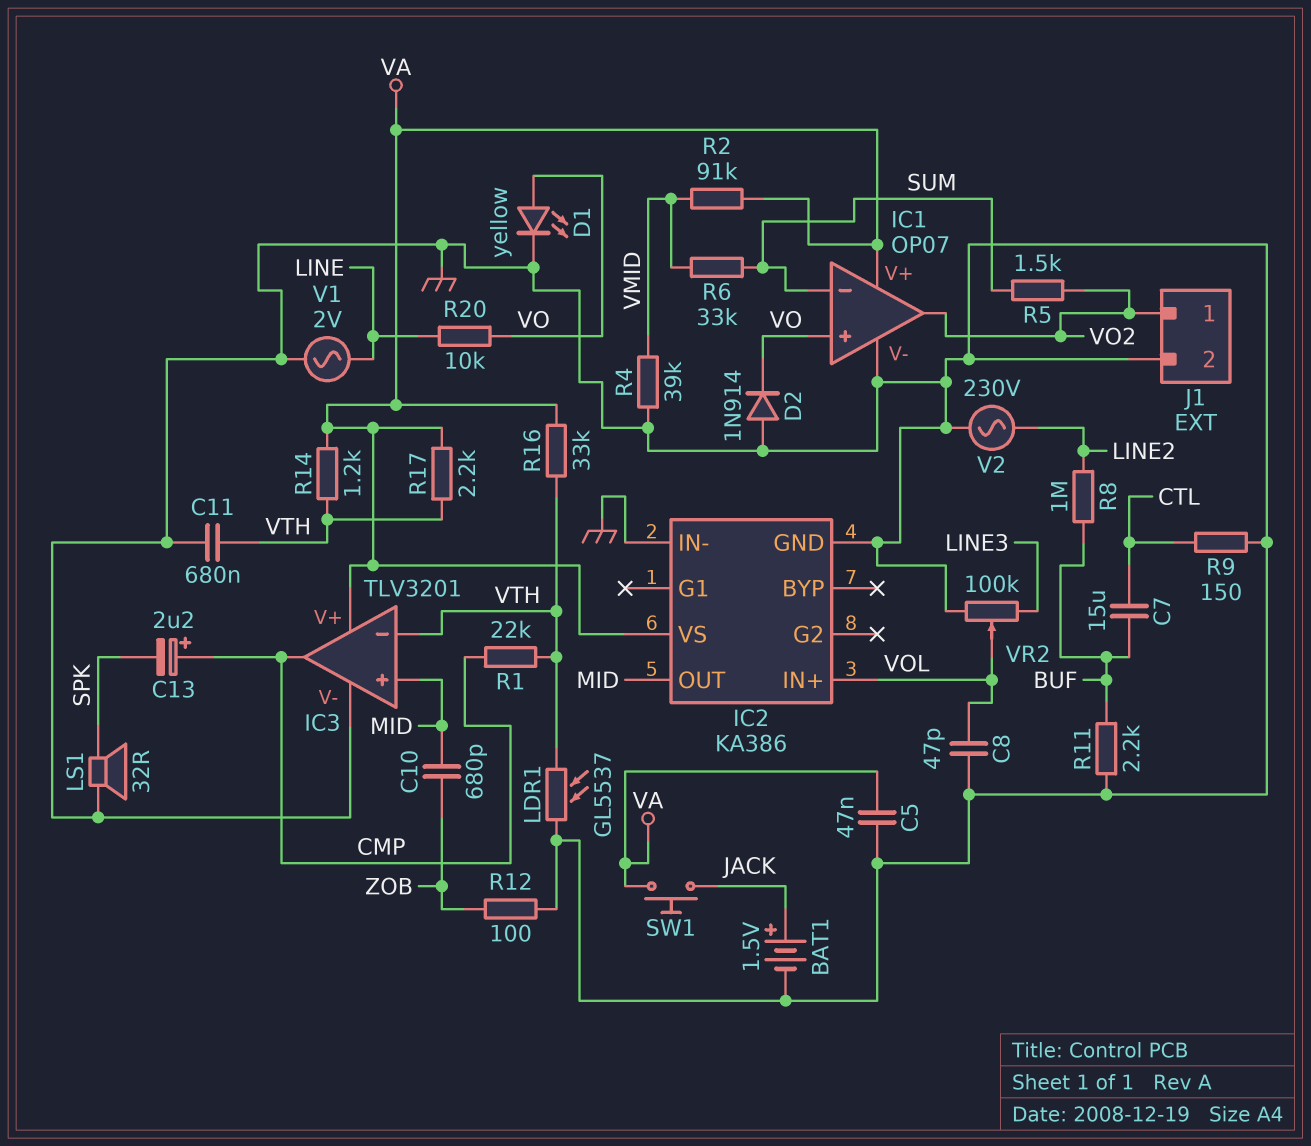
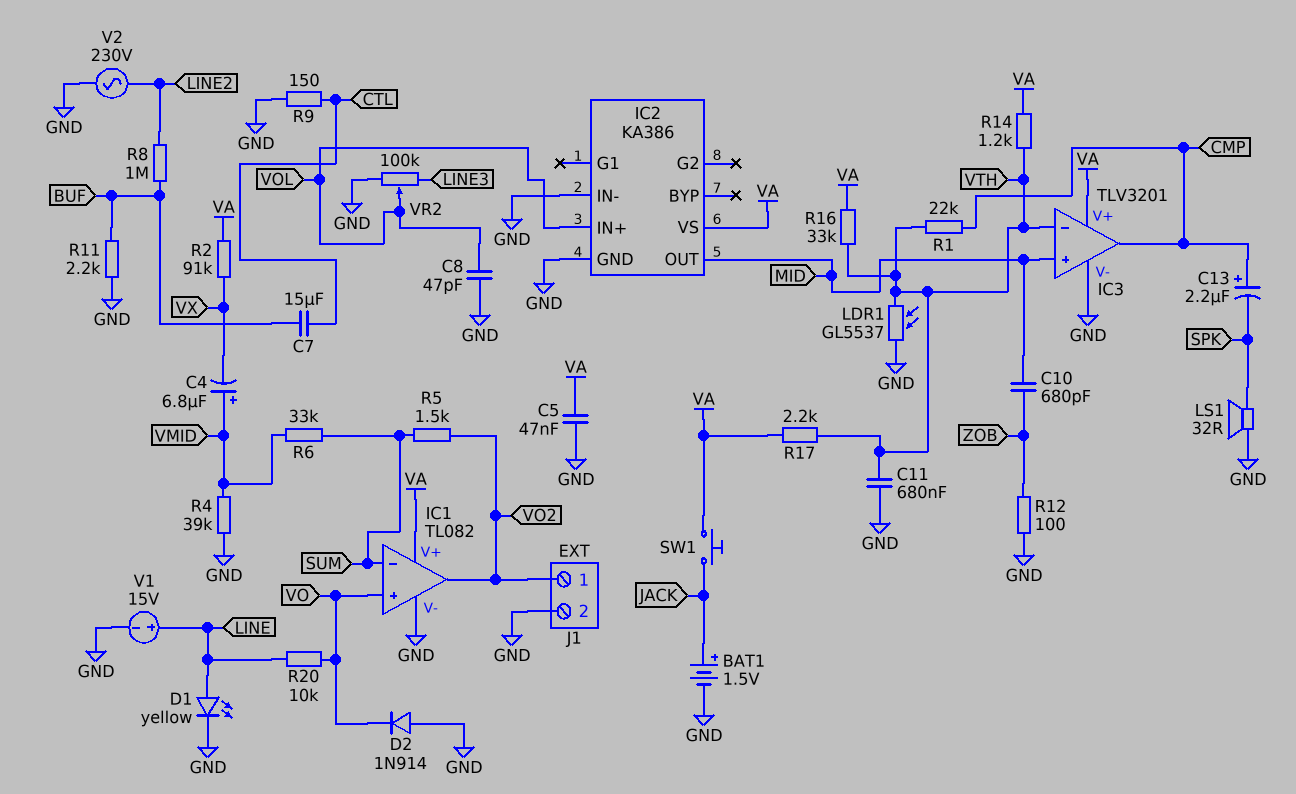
C4: none -> 6.8uF (plus VMID, minus VX)
D1: LED yellow (A VO, K GND) -> LED yellow (A LINE, K GND)
IC1: OP07 -> TL082
R2: 91k (VA, VMID) -> 91k (VA, VX)
V1: AC 2V (GND, LINE) -> 15V (plus LINE, minus GND)

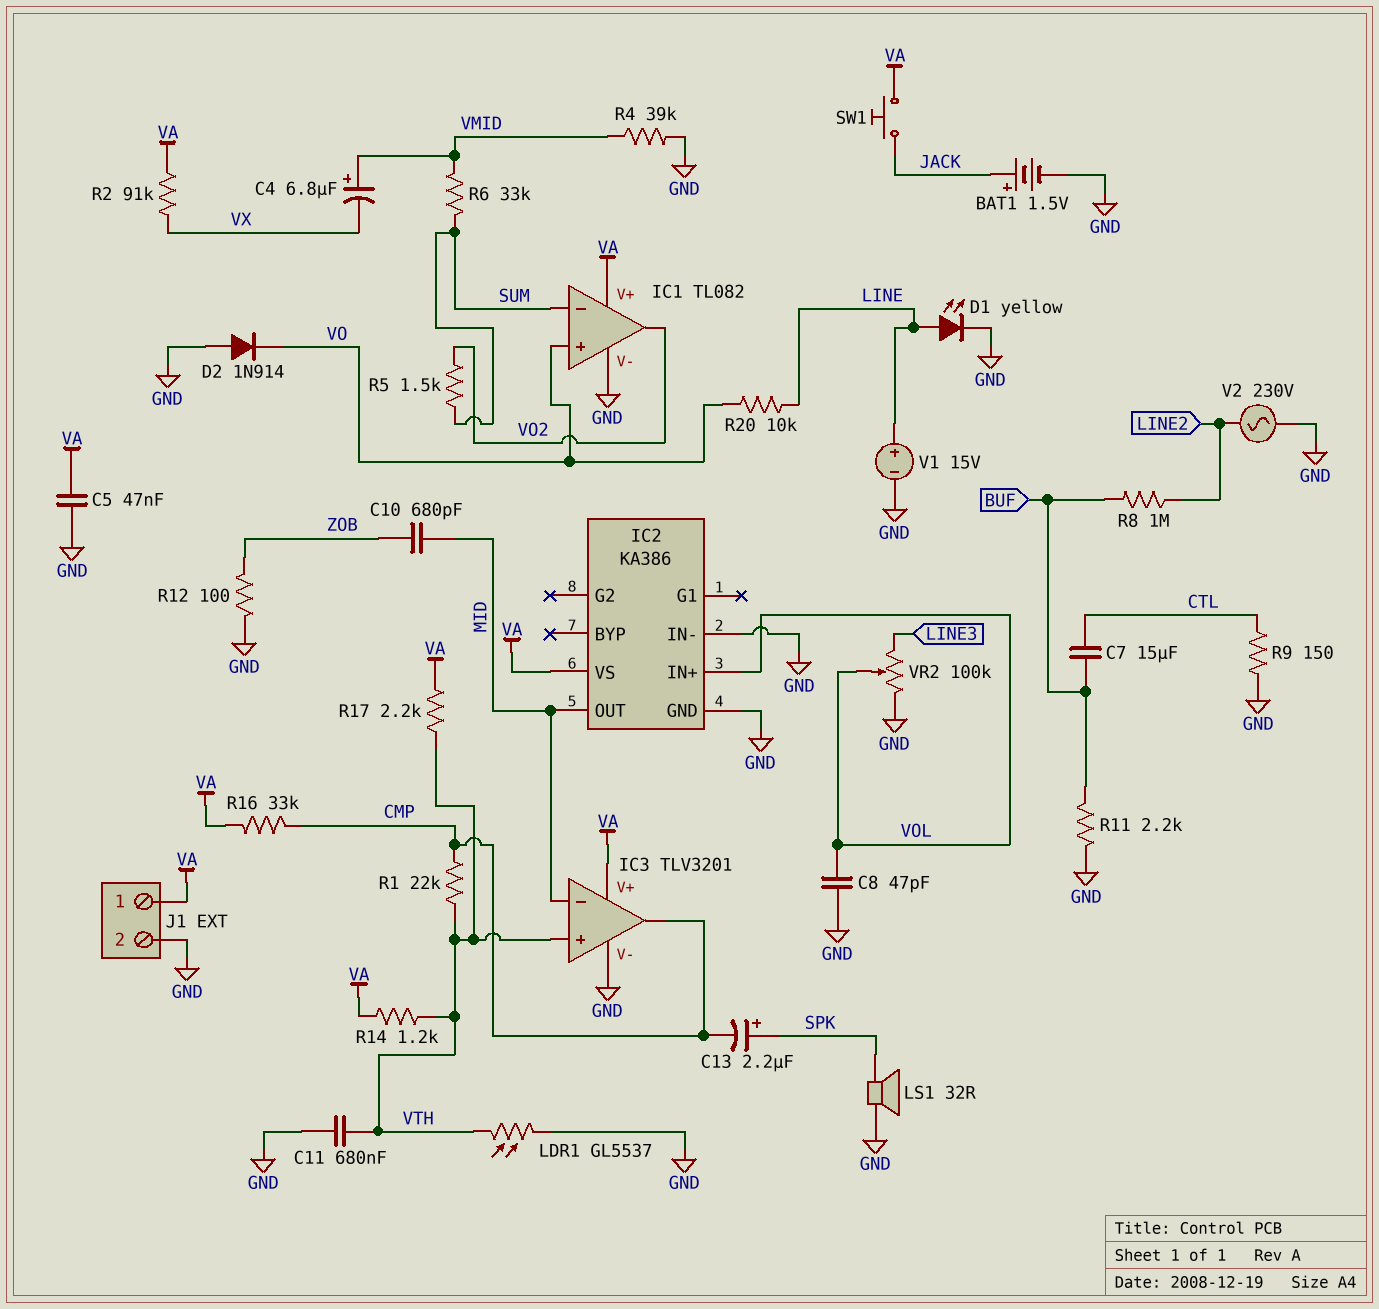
C13: 2.2uF (plus CMP, minus SPK) -> 2.2uF (plus SPK, minus CMP)
IC3 pin in+: MID -> VTH
IC3 pin in-: VTH -> MID
J1 pin 1: VO2 -> VA
R16: 33k (VA, VTH) -> 33k (CMP, VA)

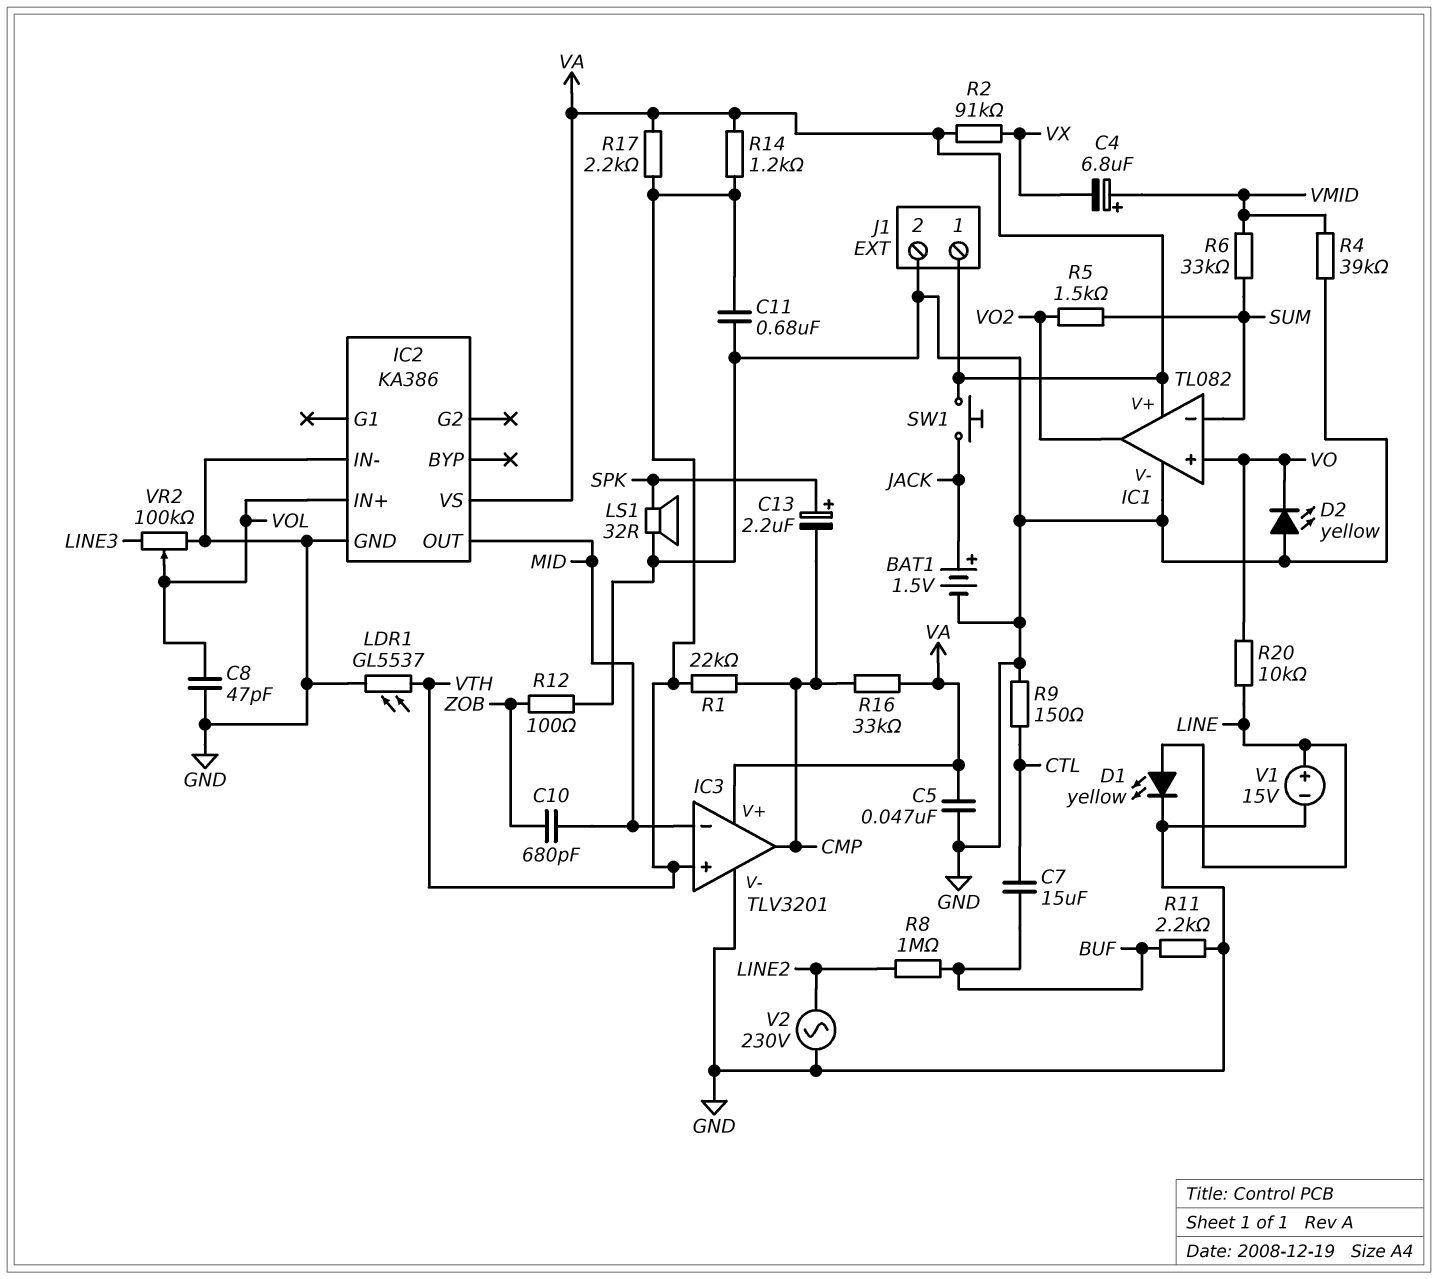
D2: diode 1N914 (A GND, K VO) -> LED yellow (A GND, K VO)

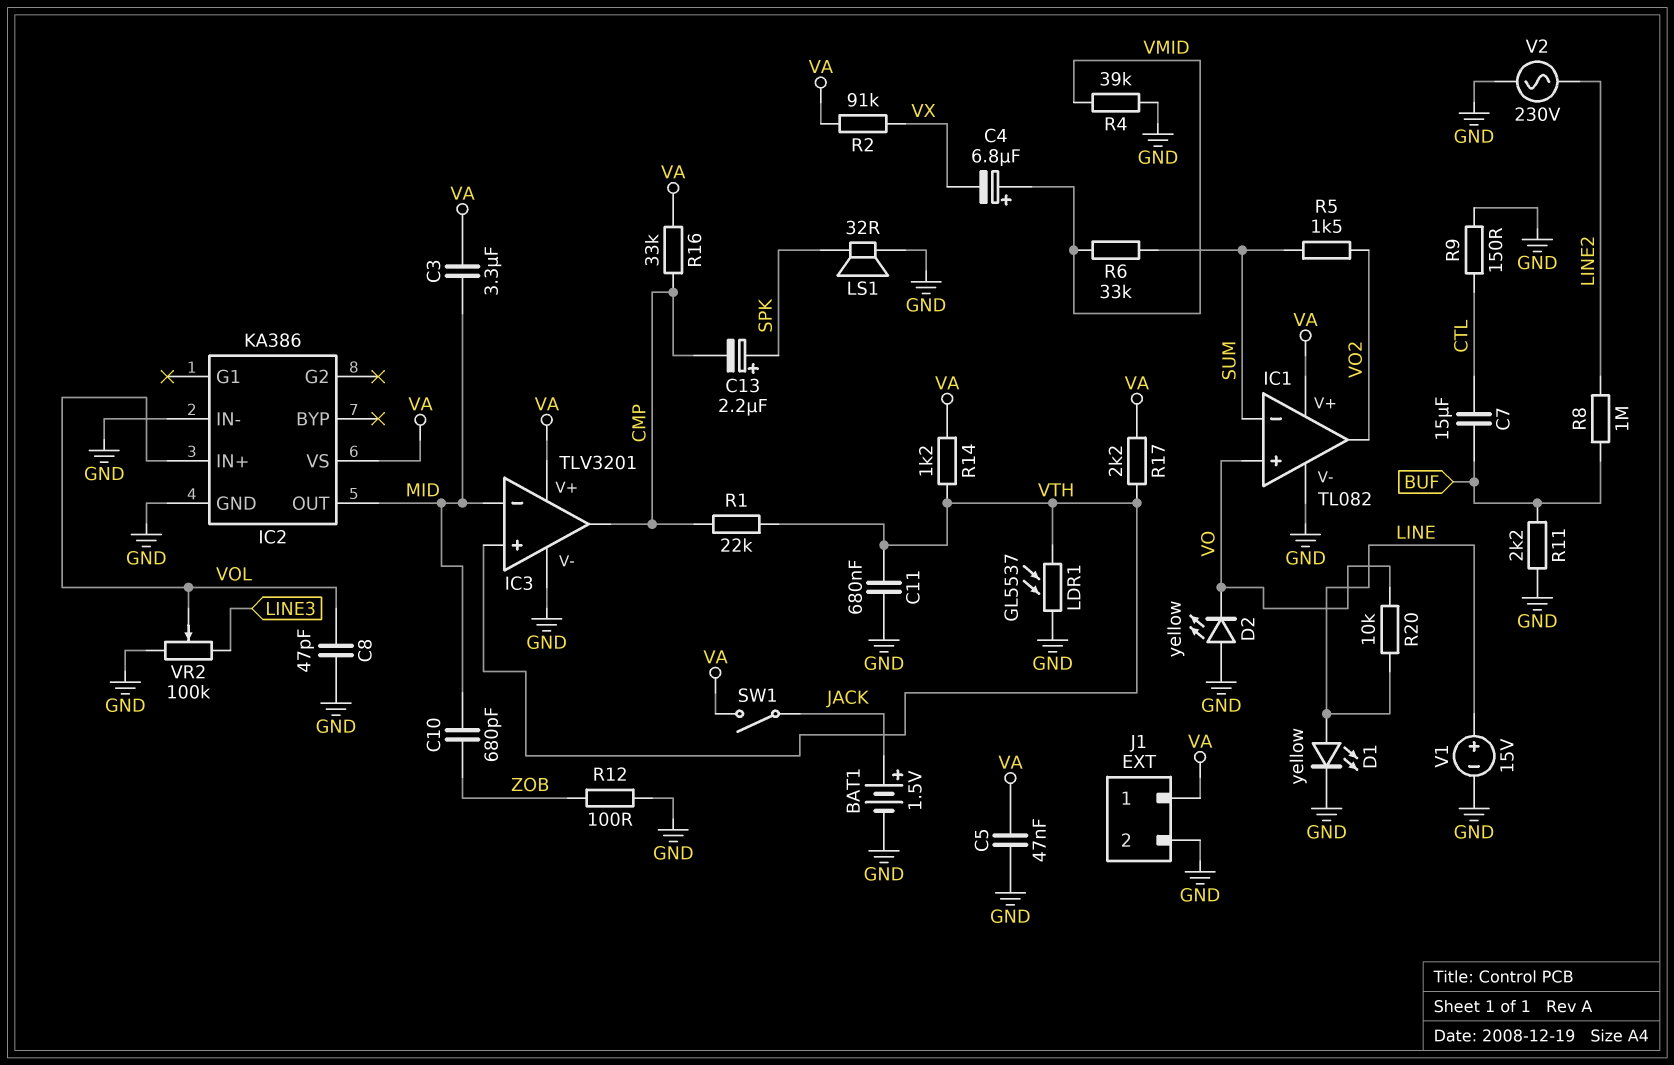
C3: none -> 3.3uF (MID, VA)
SW1: button (JACK, VA) -> switch (JACK, VA)

